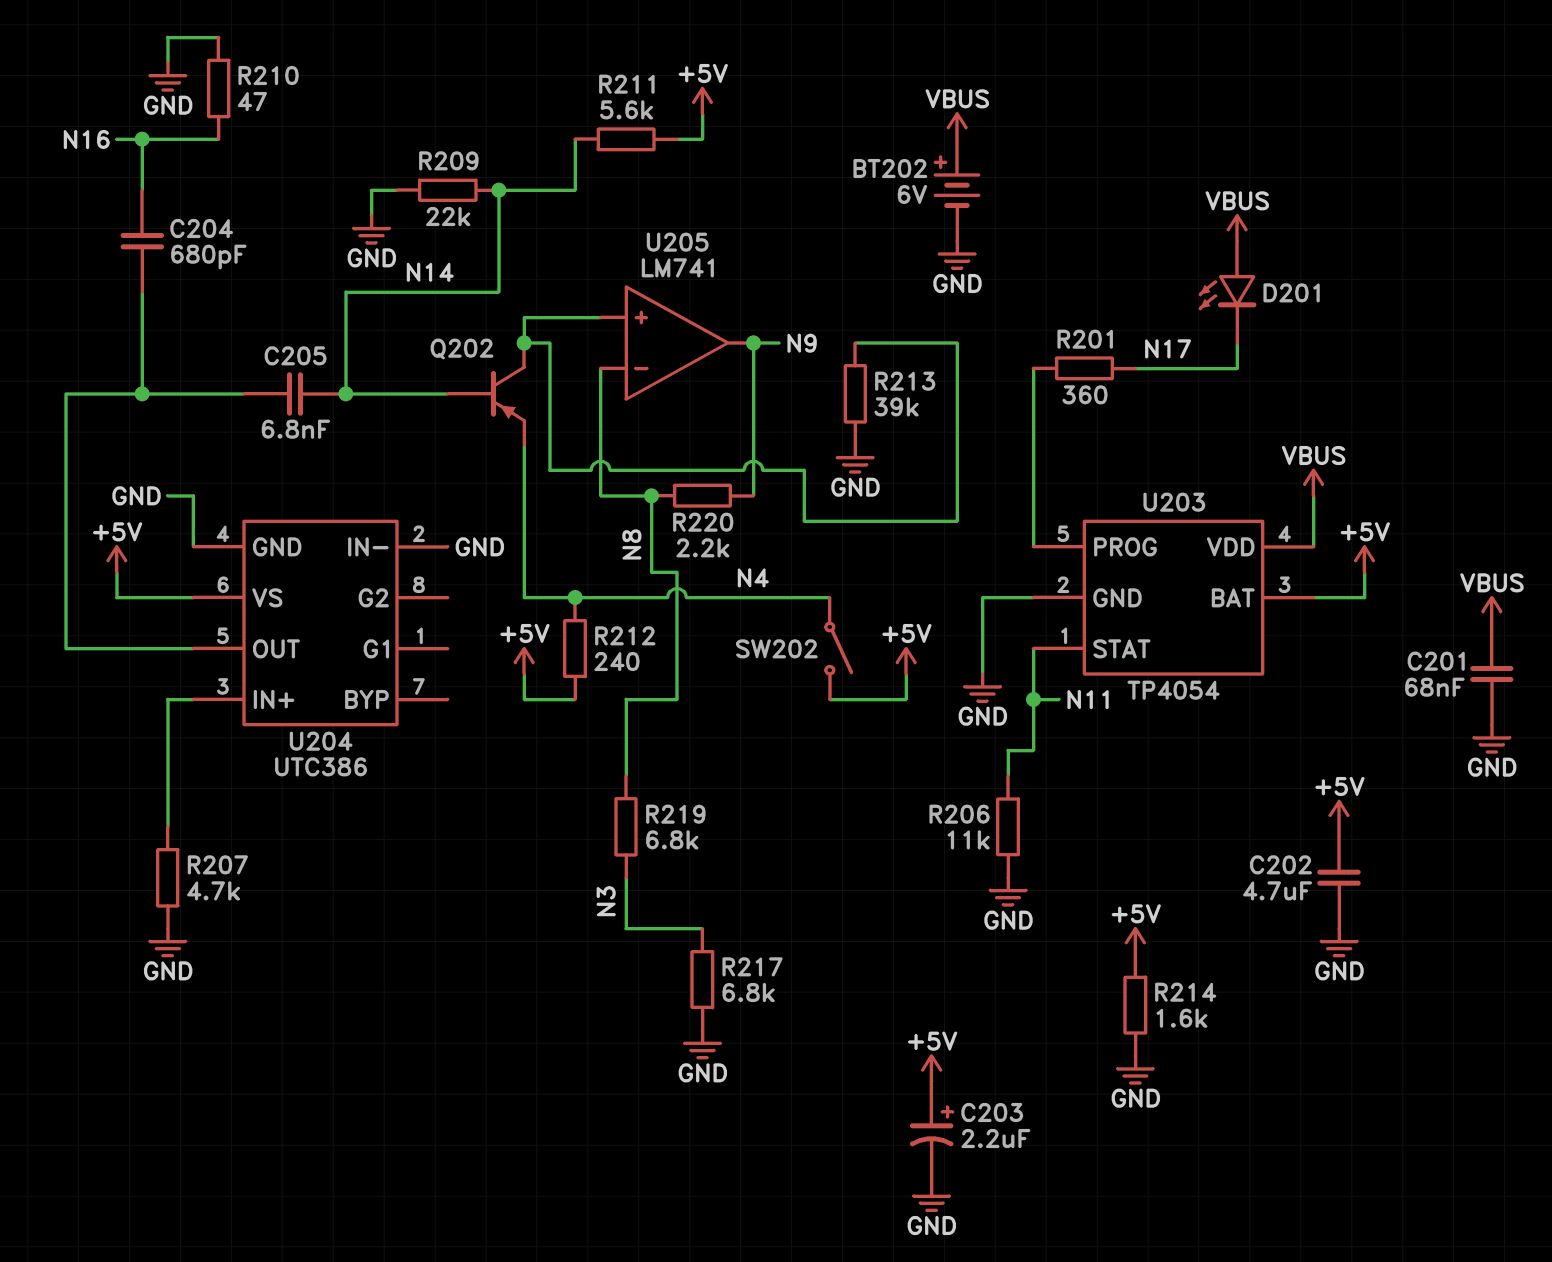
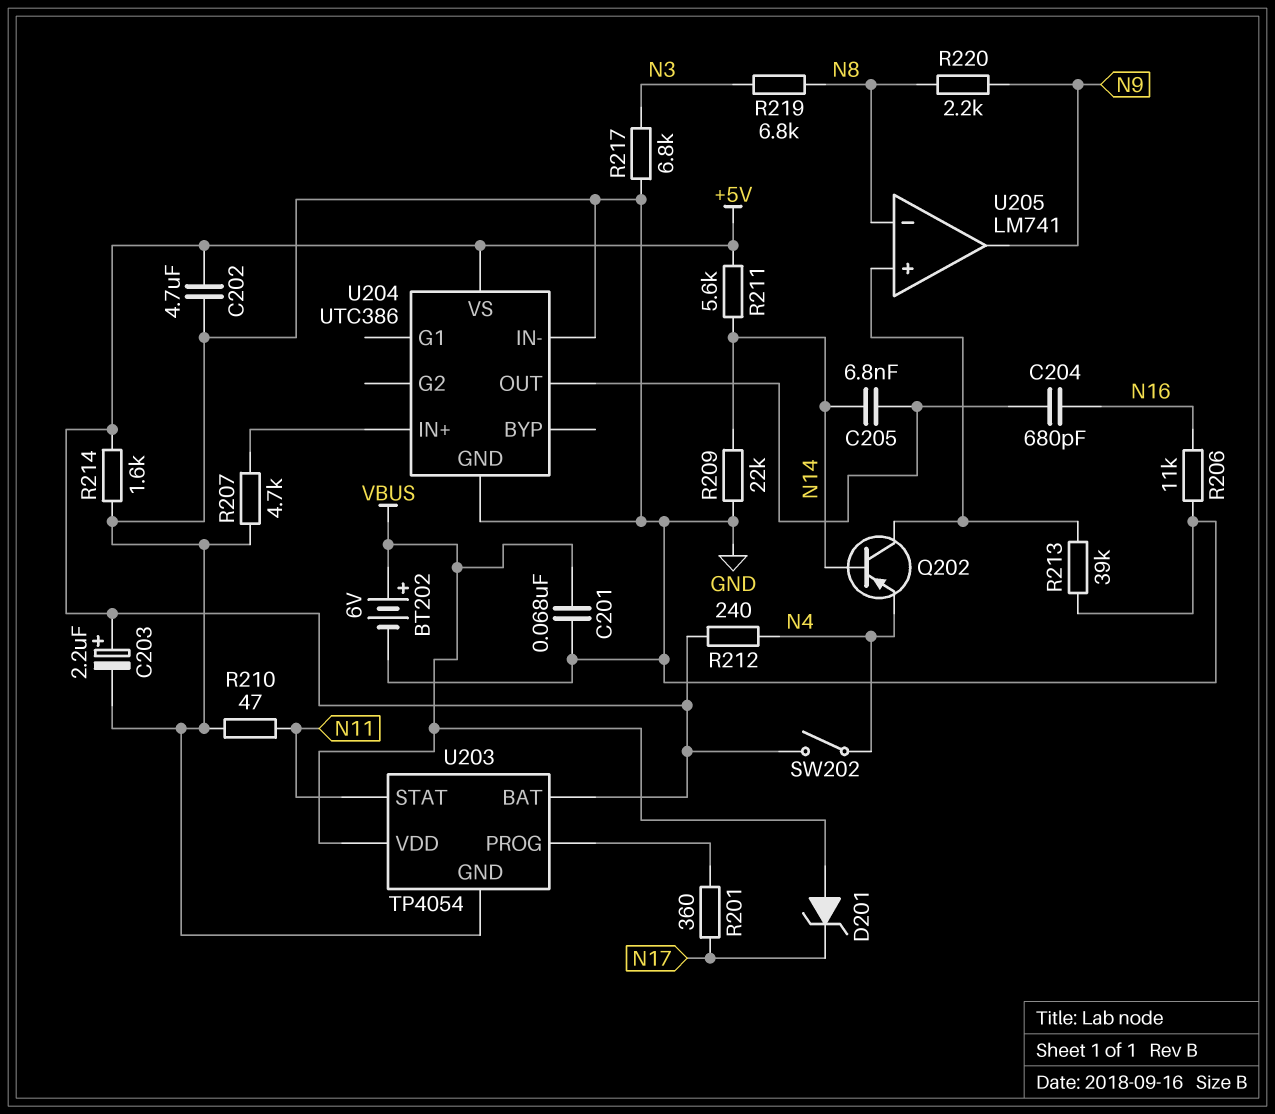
D201: LED (A VBUS, K N17) -> zener (A VBUS, K N17)
R206: 11k (GND, N11) -> 11k (GND, N16)
R210: 47 (GND, N16) -> 47 (GND, N11)

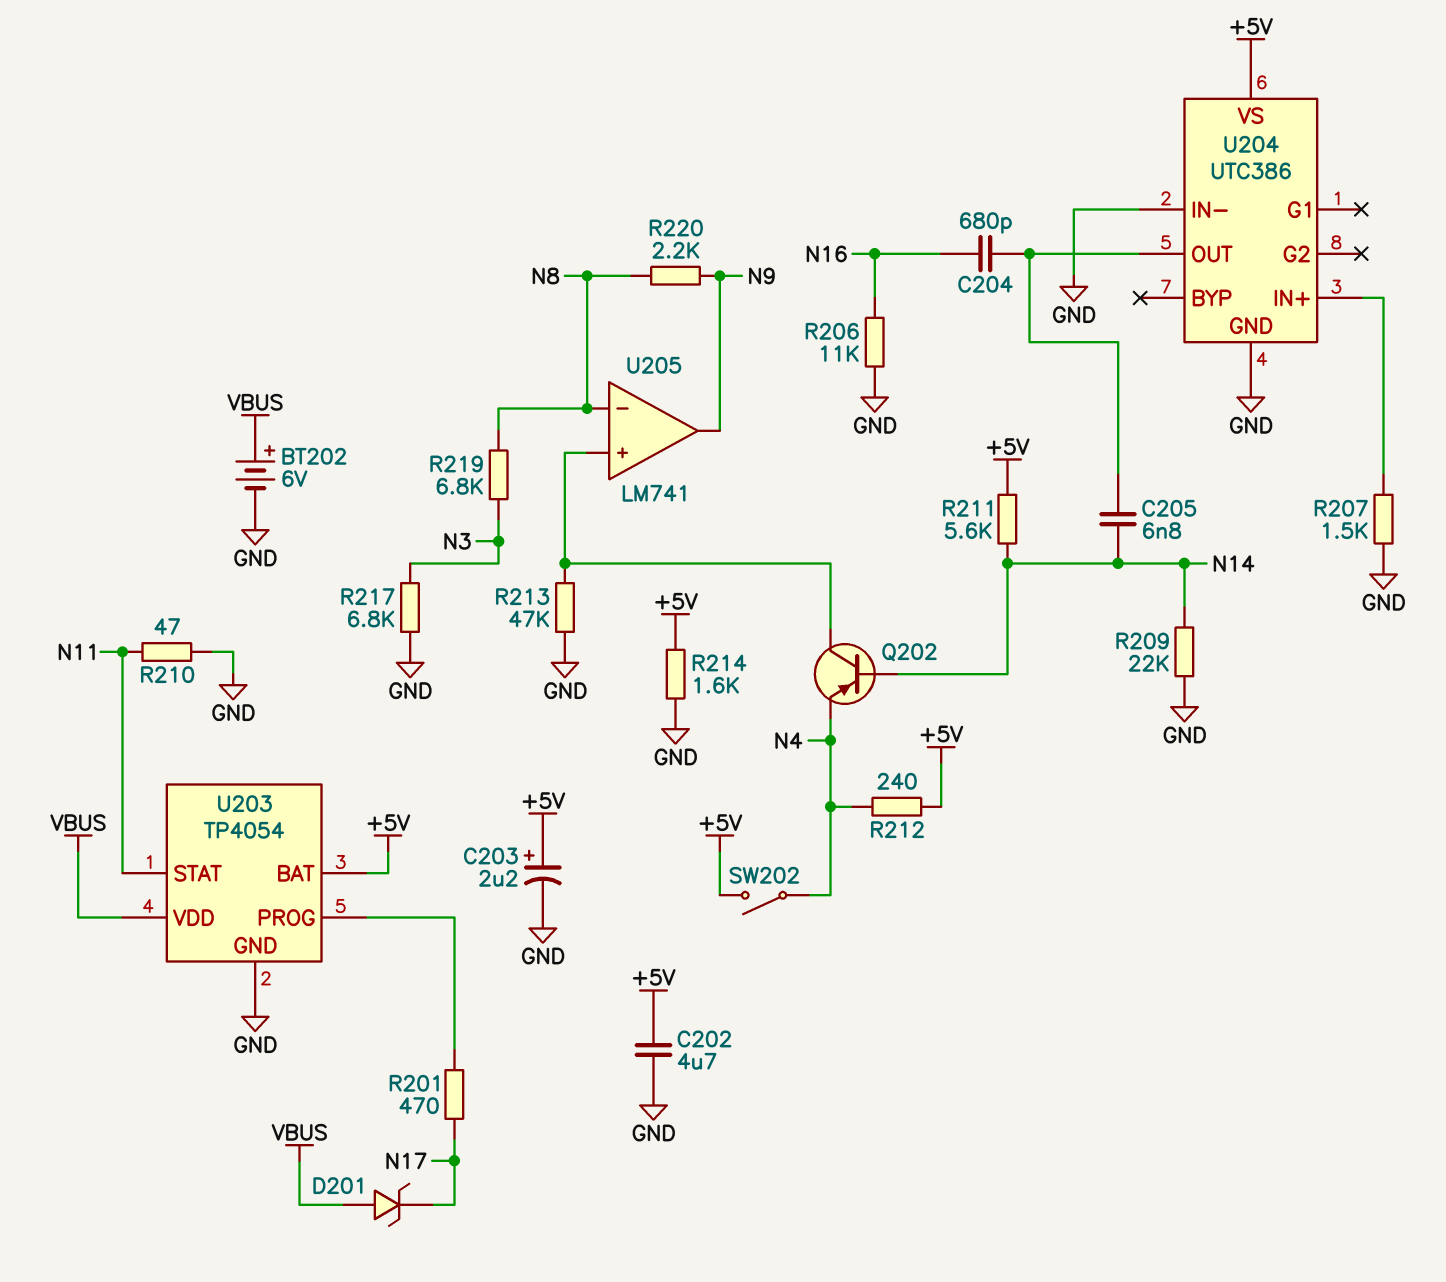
C201: 68nF (GND, VBUS) -> none
R201: 360 (N17, U203/PROG) -> 470 (N17, U203/PROG)
R207: 4.7k (GND, U204/IN+) -> 1.5k (GND, U204/IN+)
R213: 39k (GND, U205/in+) -> 47k (GND, U205/in+)

